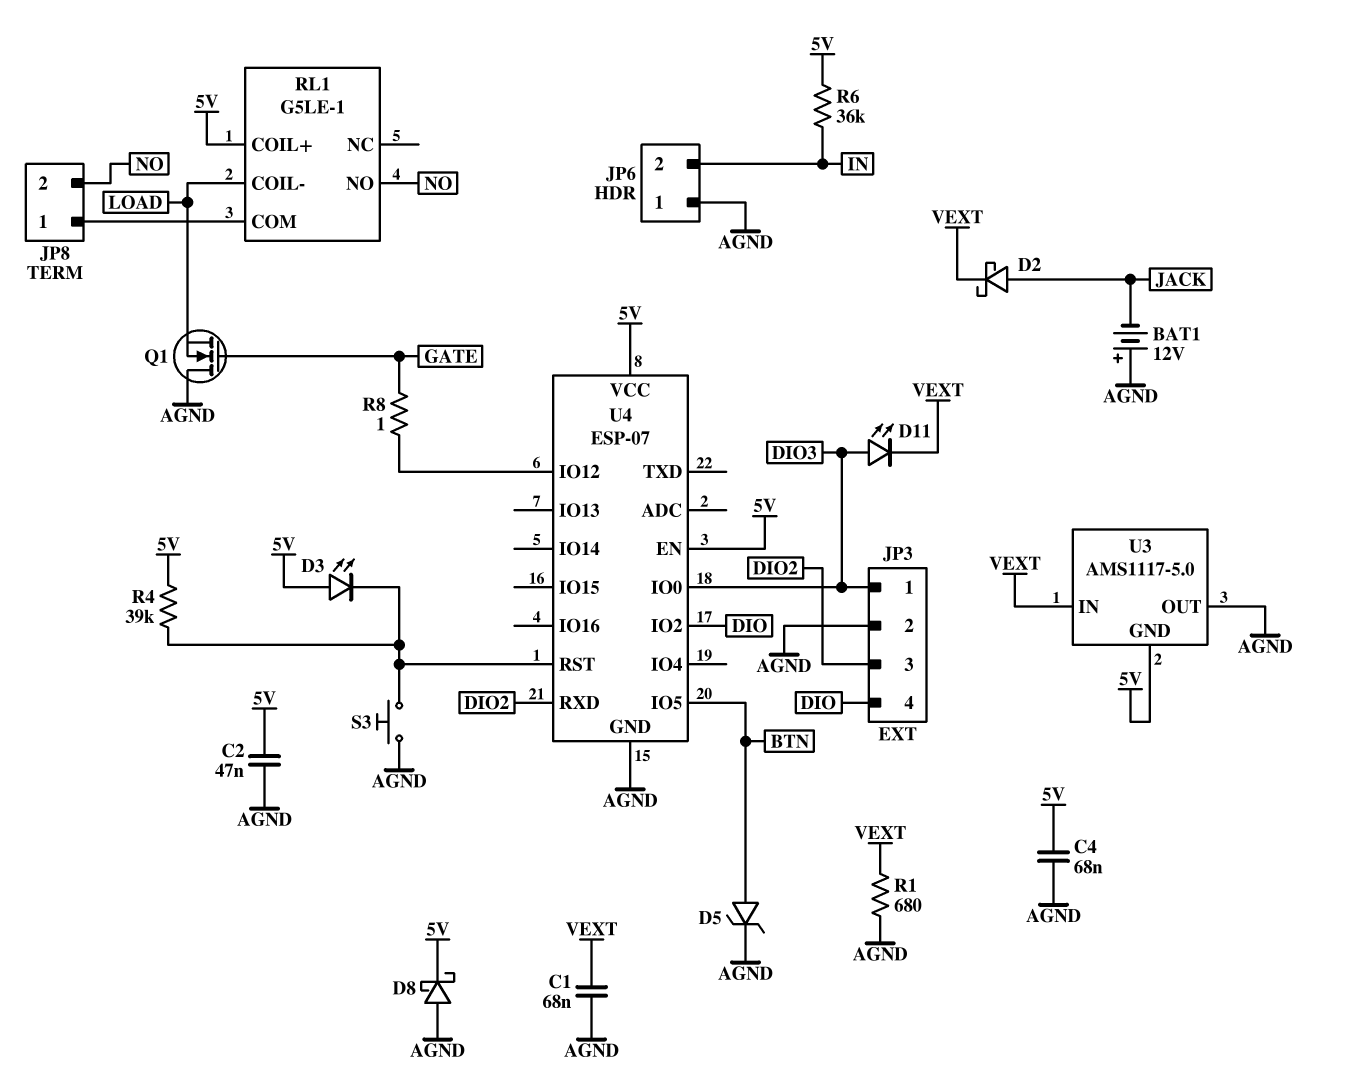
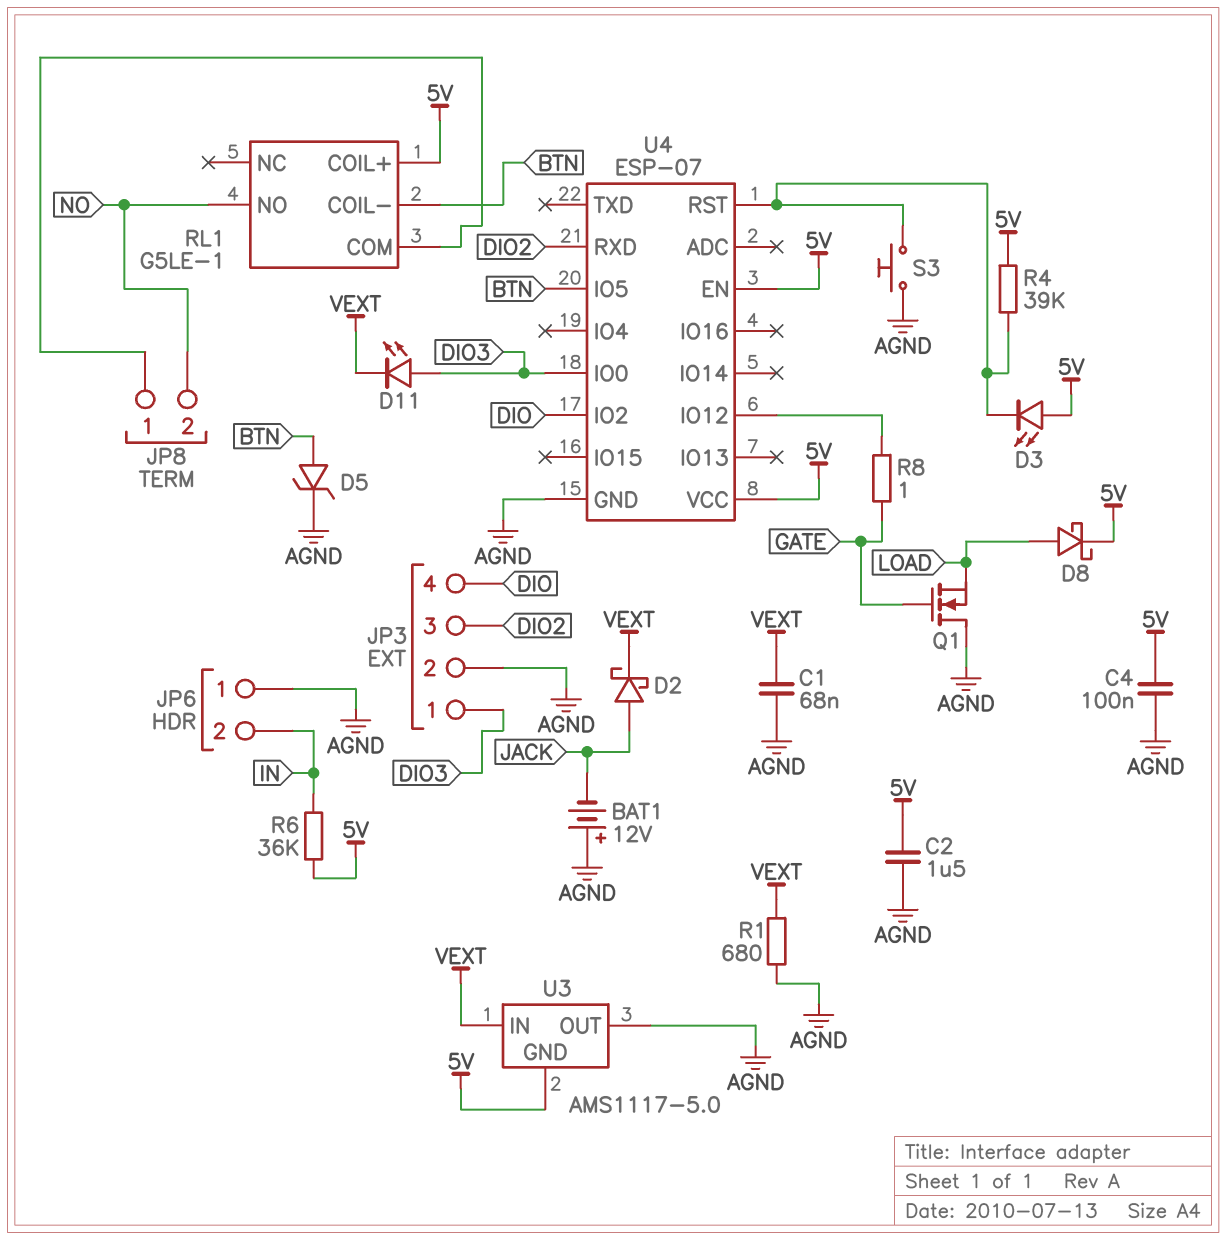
C2: 47nF (5V, AGND) -> 1.5uF (5V, AGND)
C4: 68nF (5V, AGND) -> 100nF (5V, AGND)
D8: schottky (A AGND, K 5V) -> schottky (A LOAD, K 5V)
RL1 pin COIL-: LOAD -> BTN

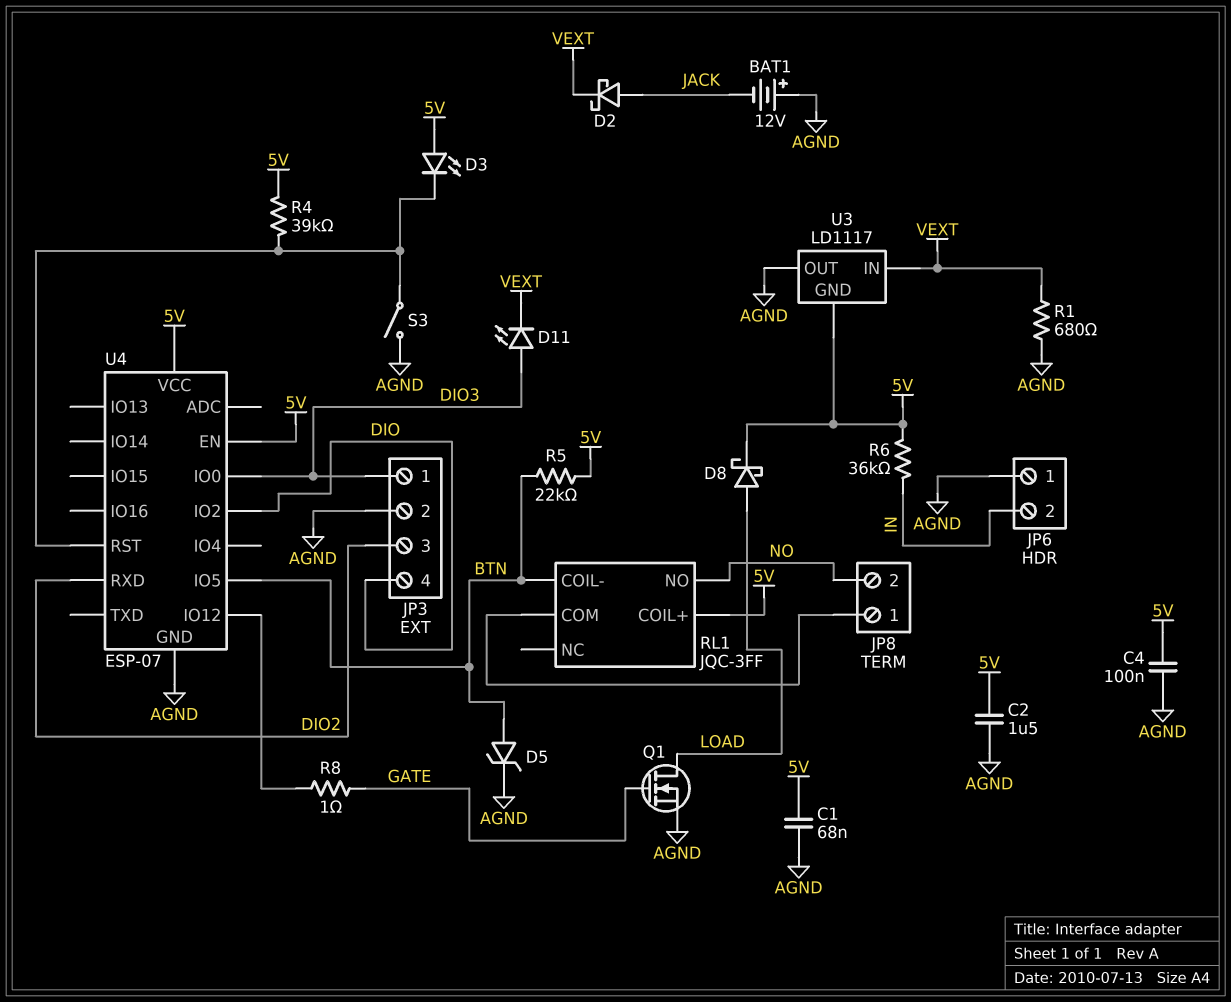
C1: 68nF (AGND, VEXT) -> 68nF (5V, AGND)
Q1: NMOS (G GATE, D AGND, S LOAD) -> NMOS (G GATE, D LOAD, S AGND)
R5: none -> 22k (5V, BTN)
RL1: G5LE-1 -> JQC-3FF
S3: button (AGND, U4/RST) -> switch (AGND, U4/RST)
U3: AMS1117-5.0 -> LD1117

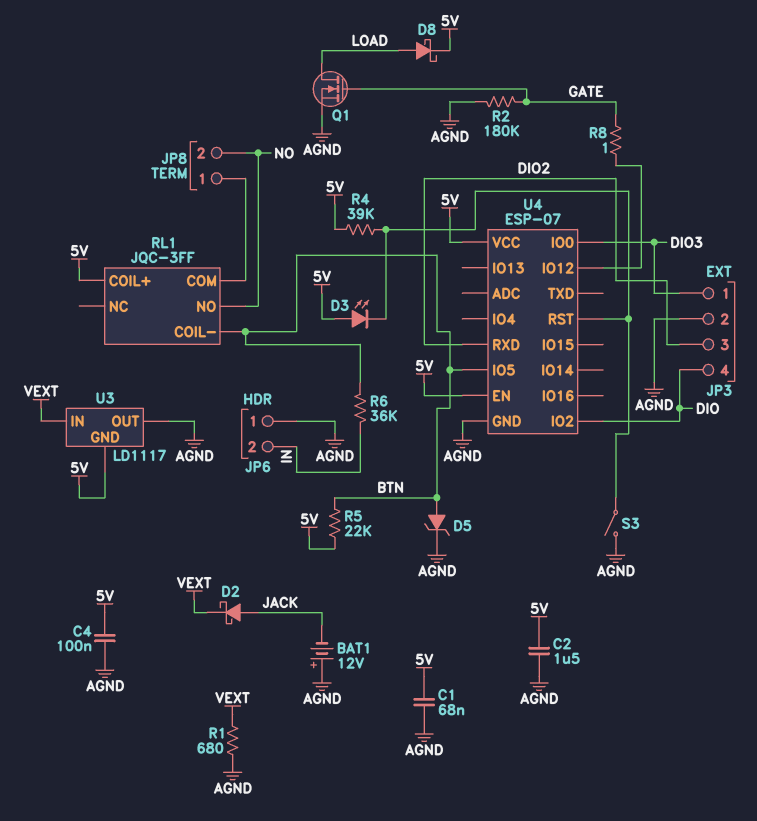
D11: LED (A DIO3, K VEXT) -> none
R2: none -> 180k (AGND, GATE)
R6: 36k (5V, IN) -> 36k (BTN, IN)

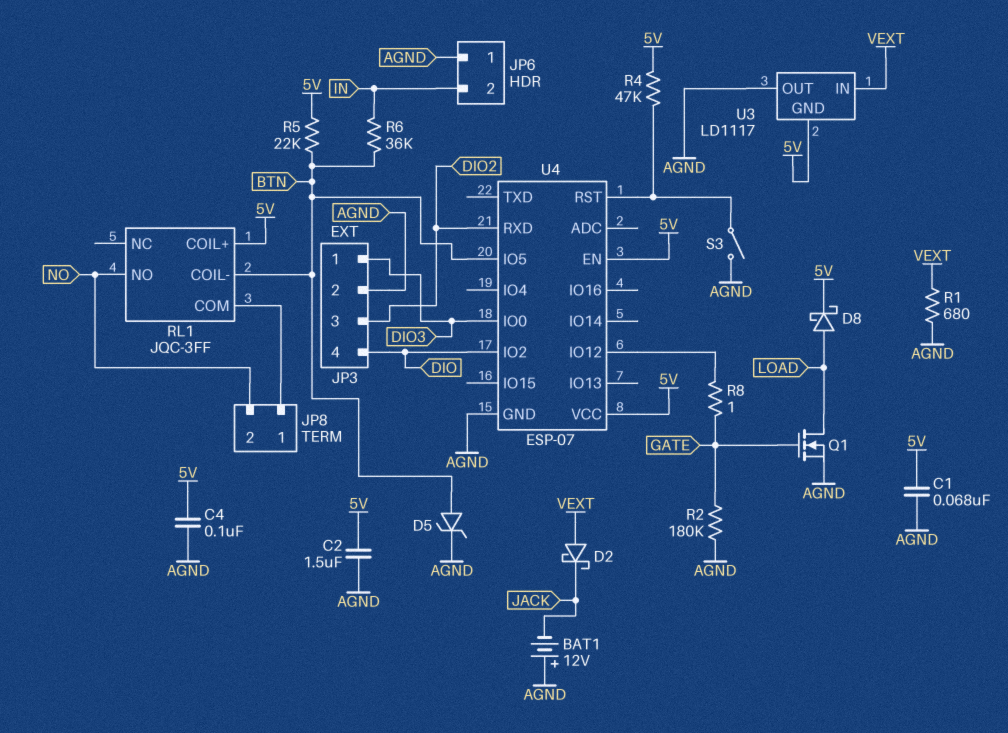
D2: schottky (A JACK, K VEXT) -> schottky (A VEXT, K JACK)
D3: LED (A 5V, K U4/RST) -> none
R4: 39k (5V, U4/RST) -> 47k (5V, U4/RST)

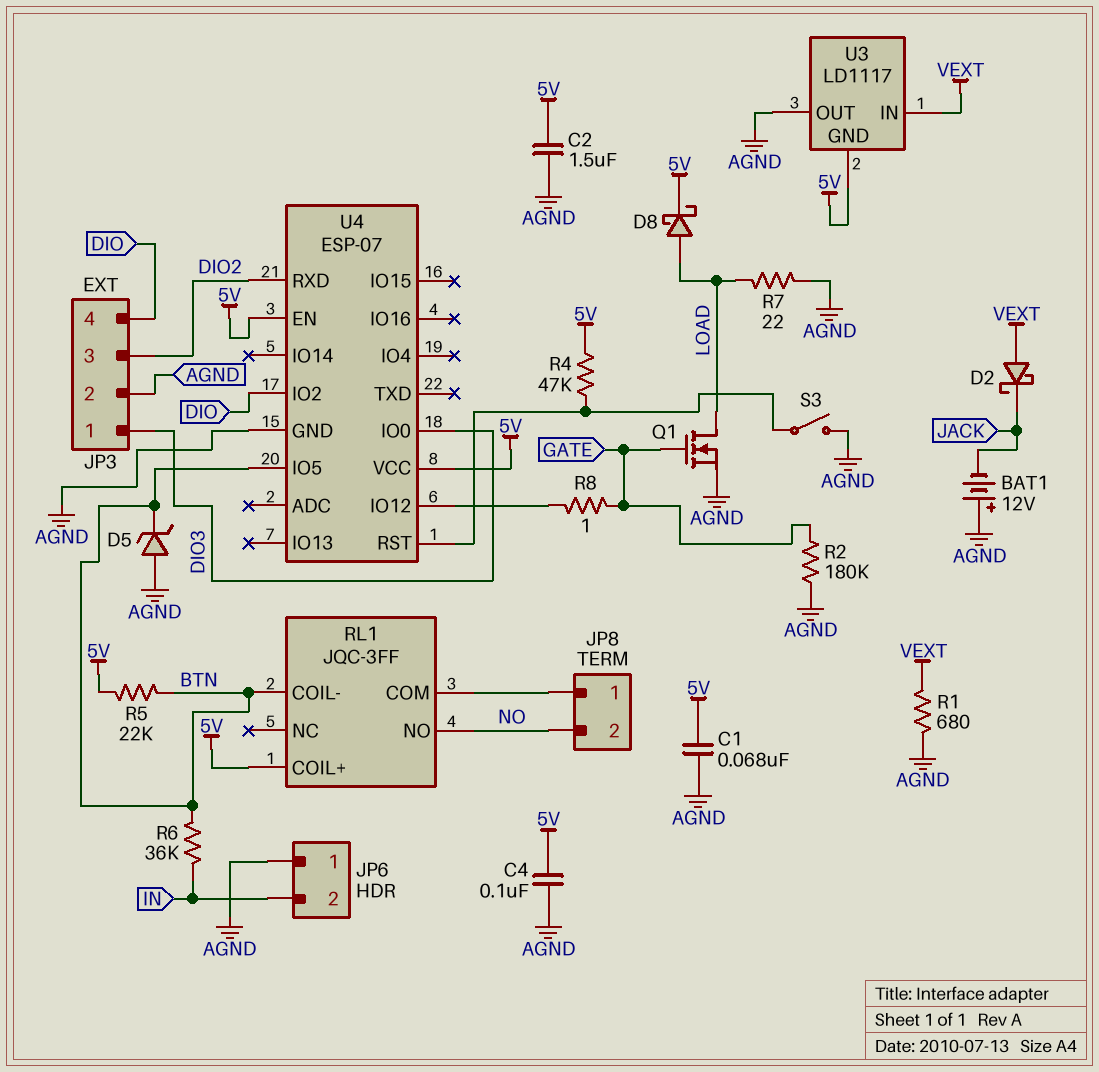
D5: zener (A BTN, K AGND) -> zener (A AGND, K BTN)
R7: none -> 22 (AGND, LOAD)

